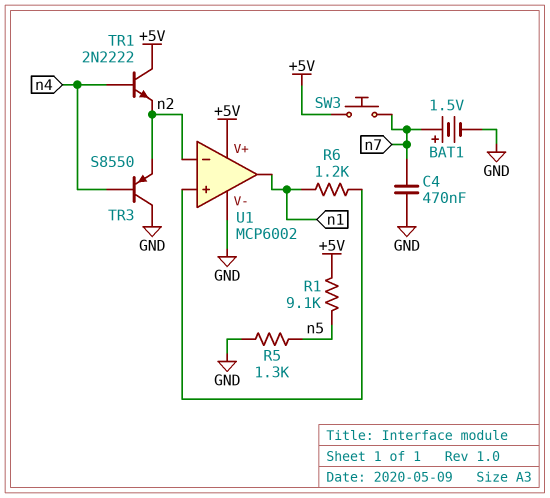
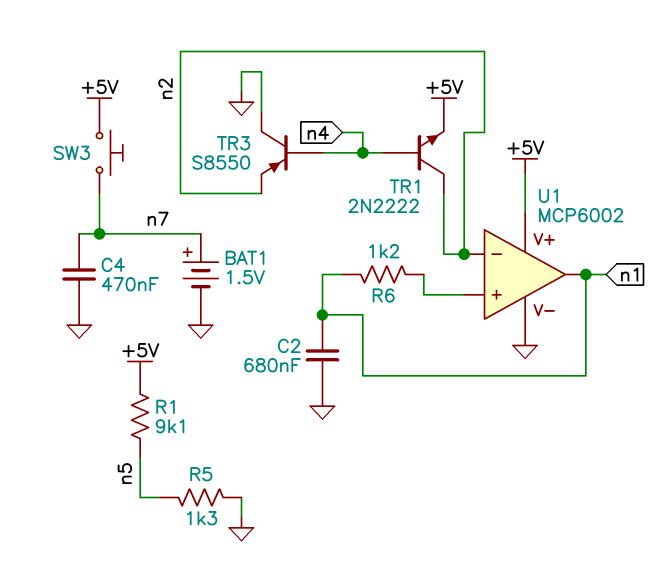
C2: none -> 680nF (GND, n1)
TR1: NPN 2N2222 (B n4, C +5V, E n2) -> NPN 2N2222 (B n4, C n2, E +5V)

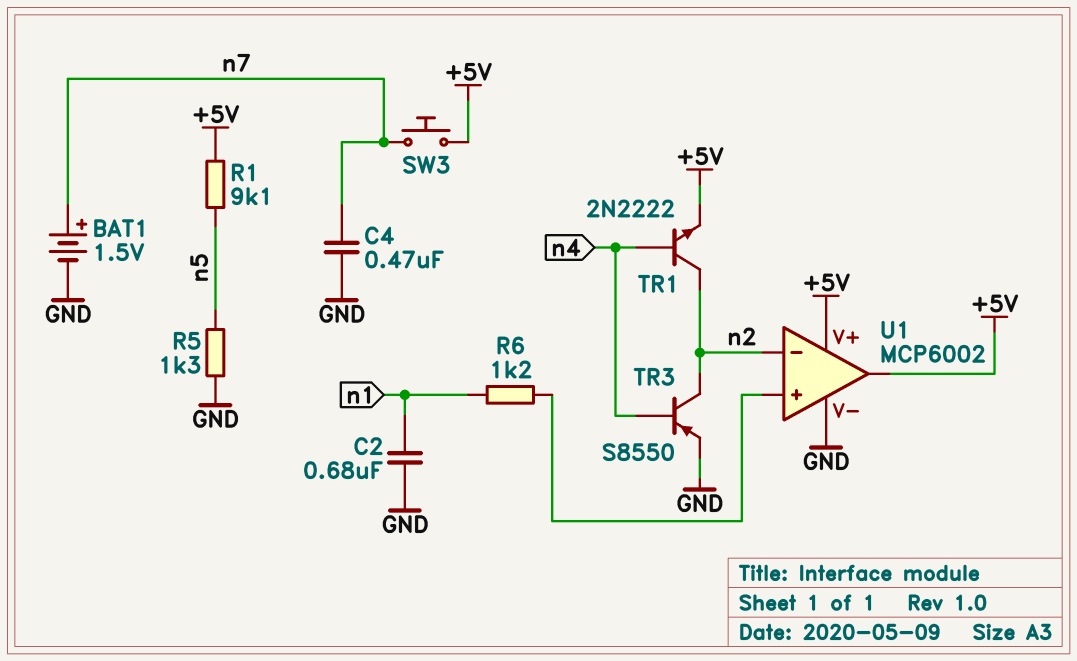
TR3: PNP S8550 (B n4, C GND, E n2) -> PNP S8550 (B n4, C n2, E GND)
U1 pin out: n1 -> +5V

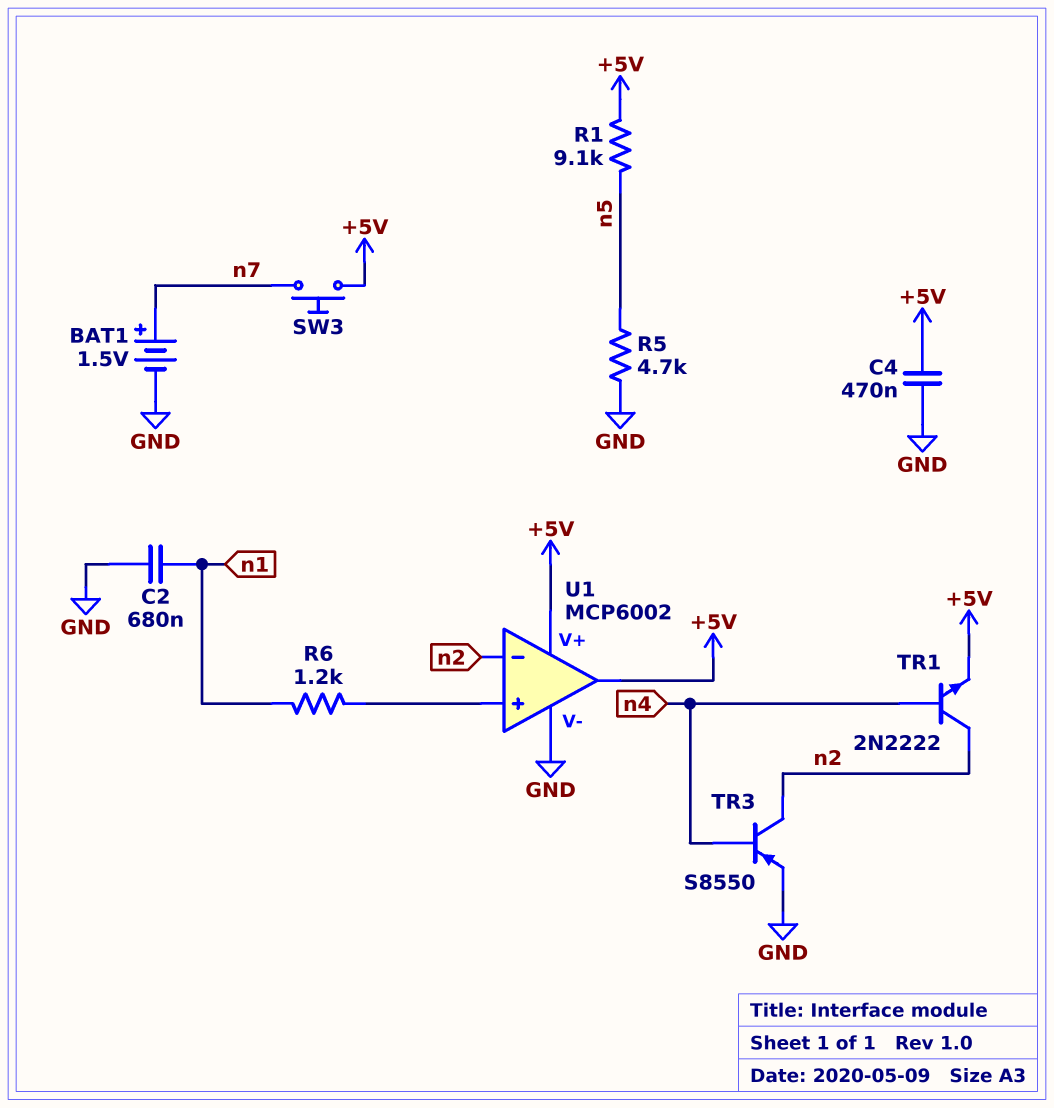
C4: 470nF (GND, n7) -> 470nF (+5V, GND)
R5: 1.3k (GND, n5) -> 4.7k (GND, n5)

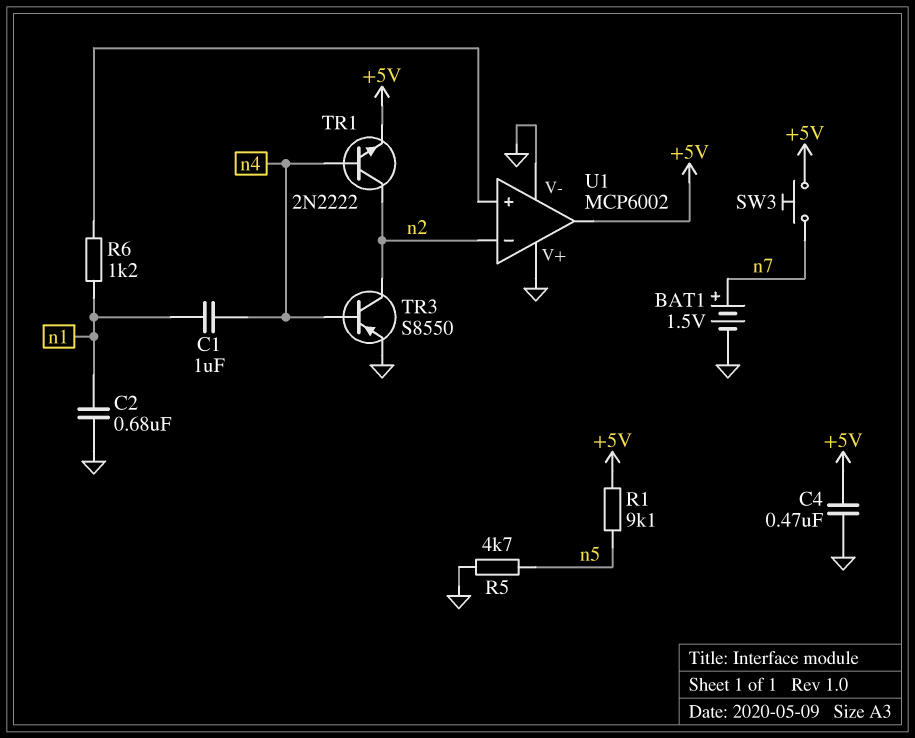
C1: none -> 1uF (n1, n4)
U1 pin V+: +5V -> GND

